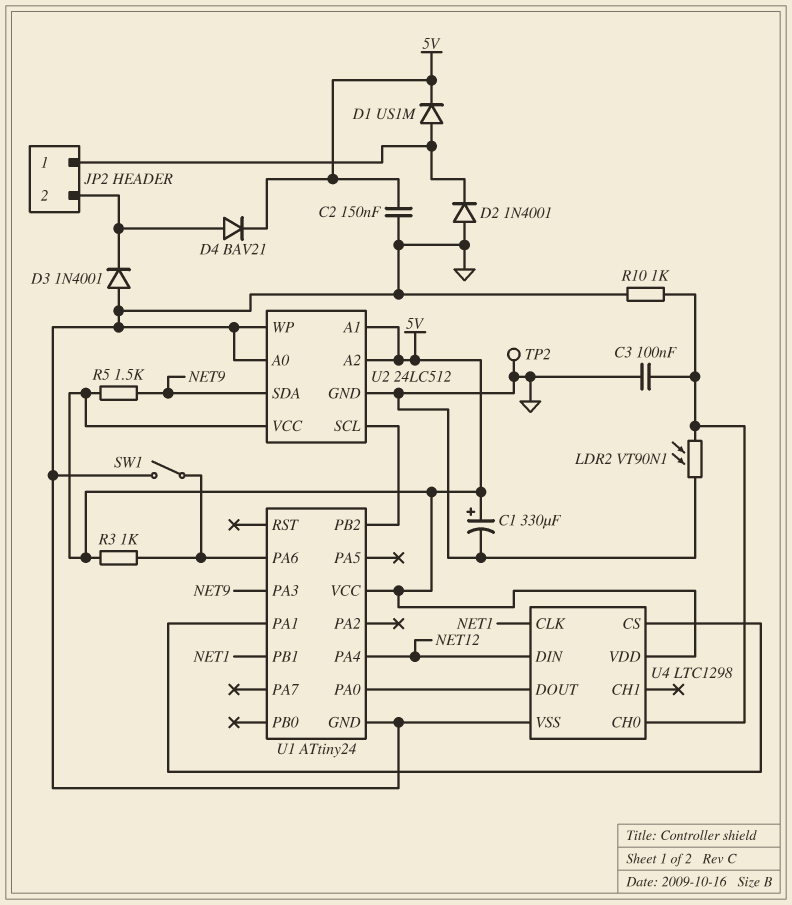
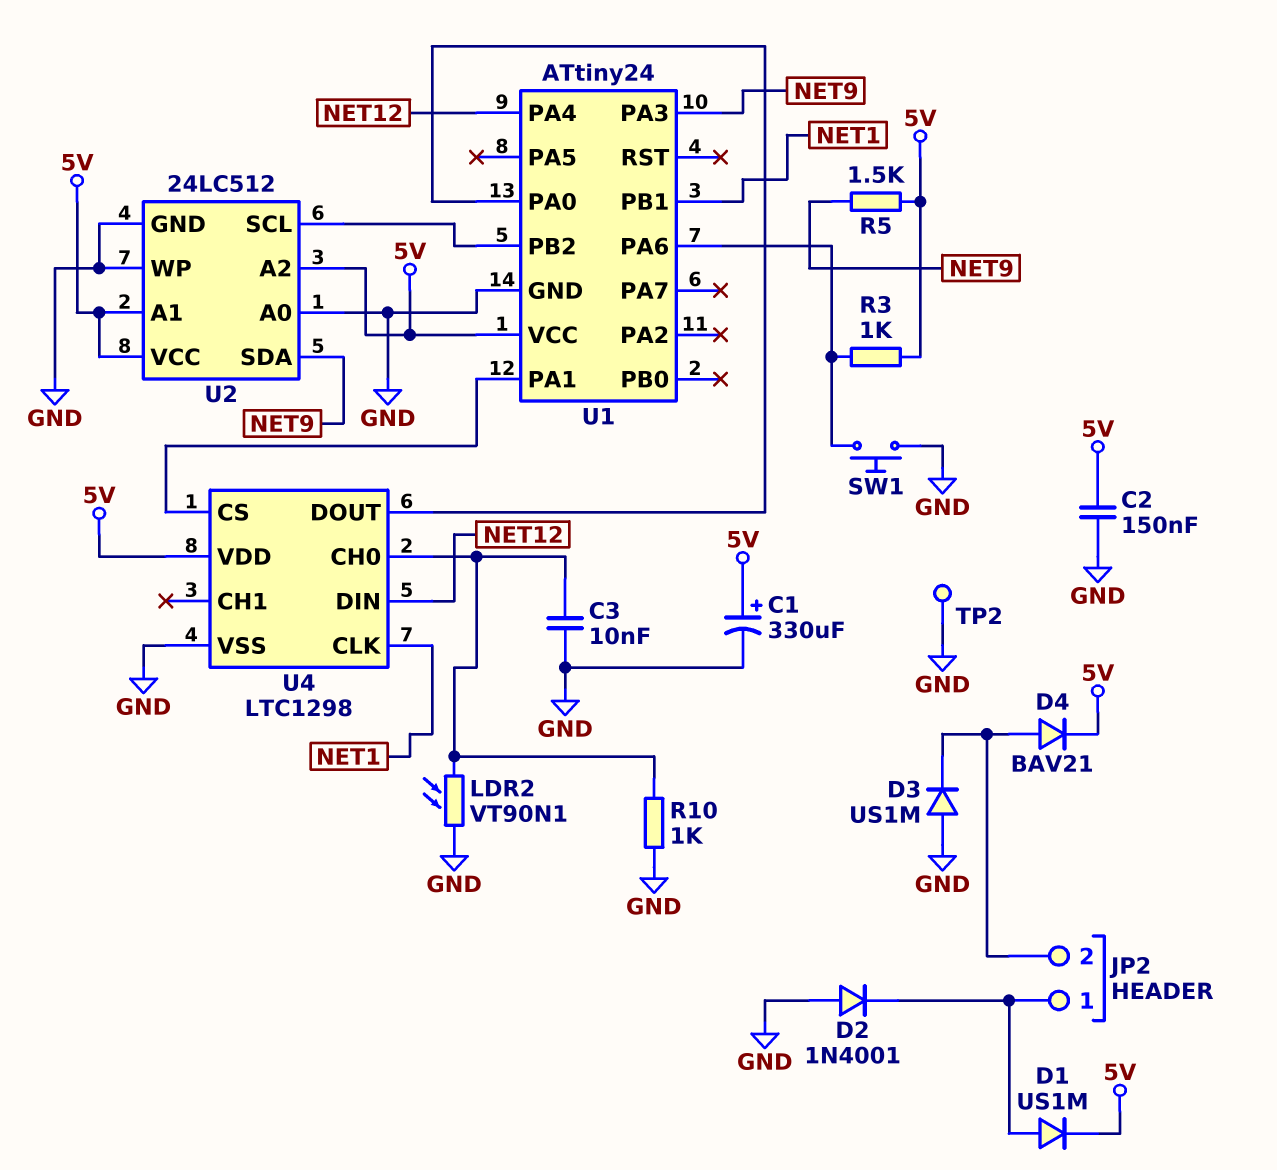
C3: 100nF (GND, U4/CH0) -> 10nF (GND, U4/CH0)
D3: diode 1N4001 (A GND, K JP2/2) -> diode US1M (A GND, K JP2/2)
SW1: switch (GND, U1/PA6) -> button (GND, U1/PA6)

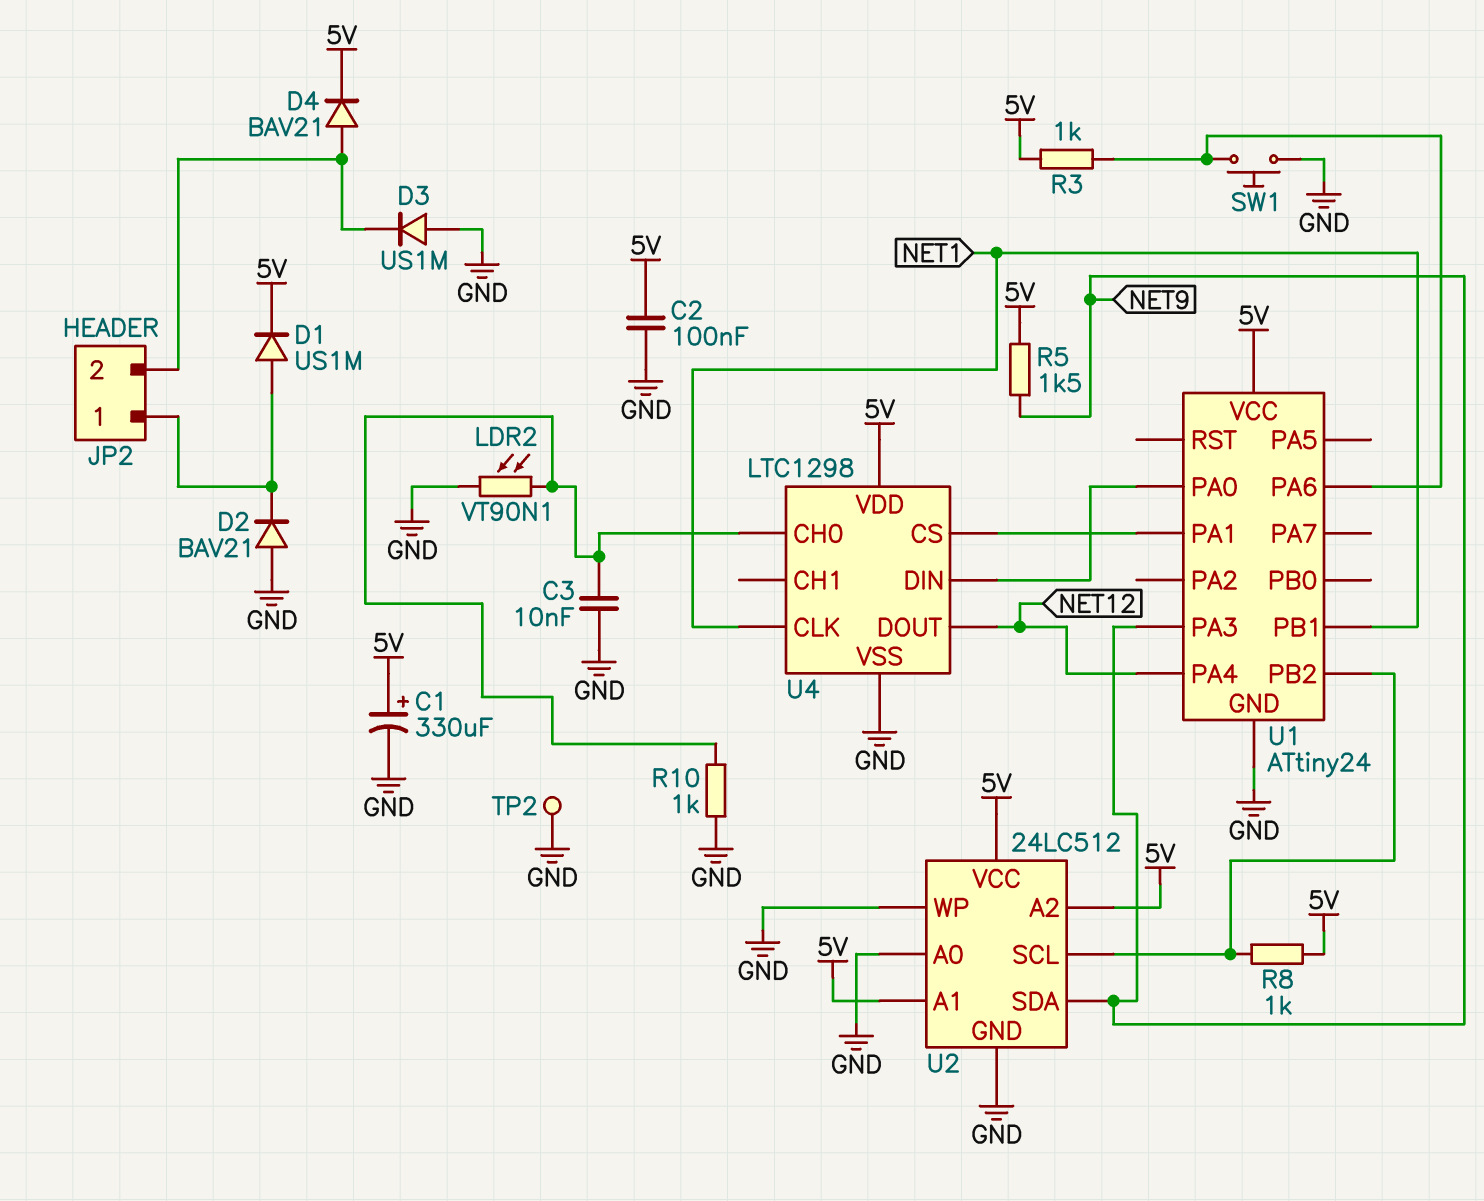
C2: 150nF (5V, GND) -> 100nF (5V, GND)
D2: diode 1N4001 (A GND, K JP2/1) -> diode BAV21 (A GND, K JP2/1)
R8: none -> 1k (5V, U1/PB2)
U4 pin DIN: NET12 -> U1/PA0
U4 pin DOUT: U1/PA0 -> NET12

